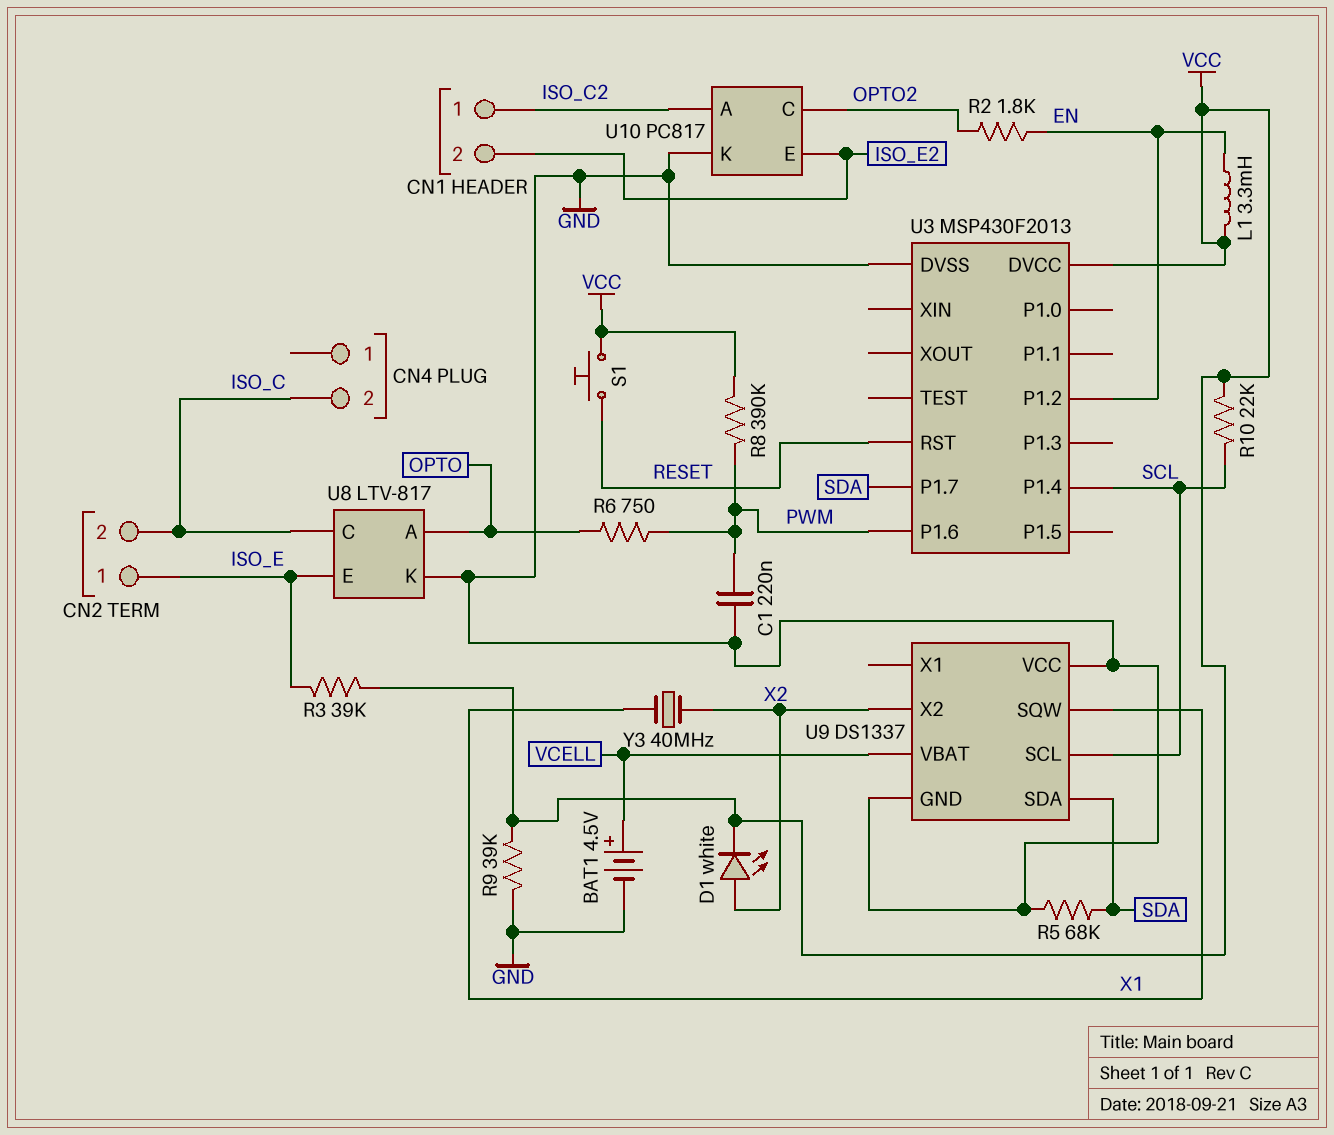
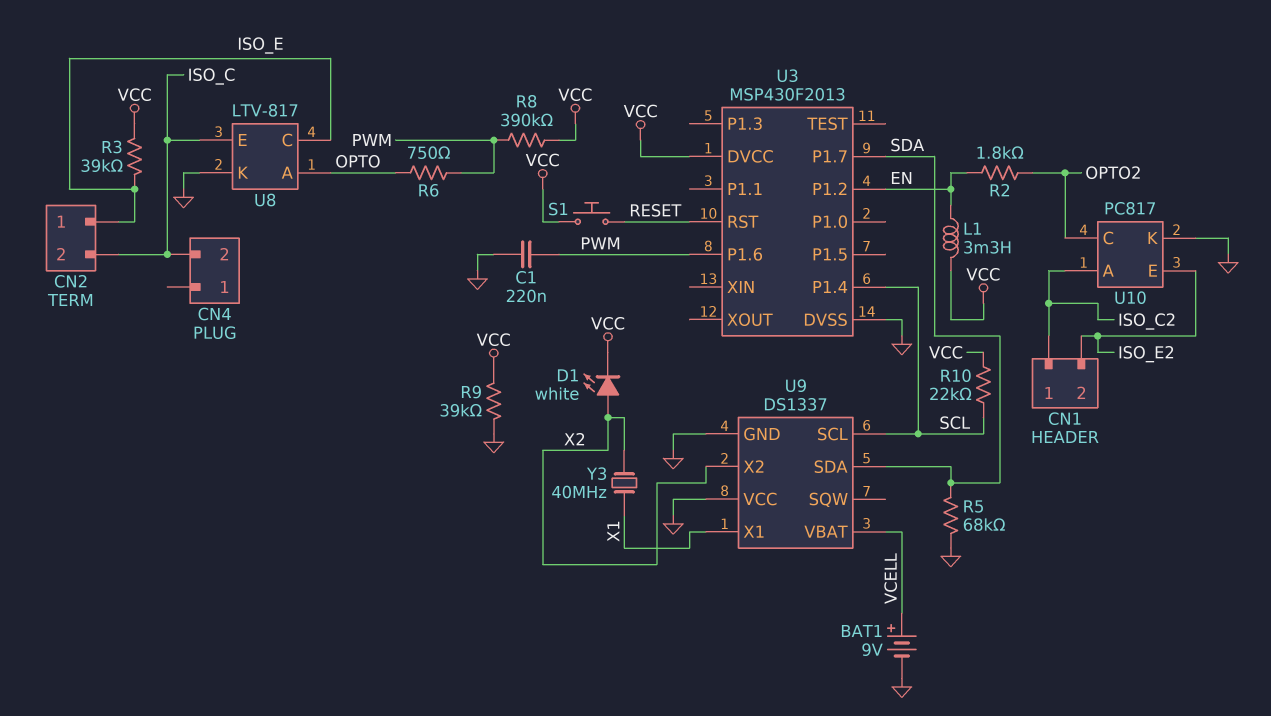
BAT1: 4.5V (plus VCELL, minus GND) -> 9V (plus VCELL, minus GND)
U8 pin C: ISO_C -> ISO_E
U8 pin E: ISO_E -> ISO_C
U9 pin SQW: X1 -> none
U9 pin X1: none -> X1

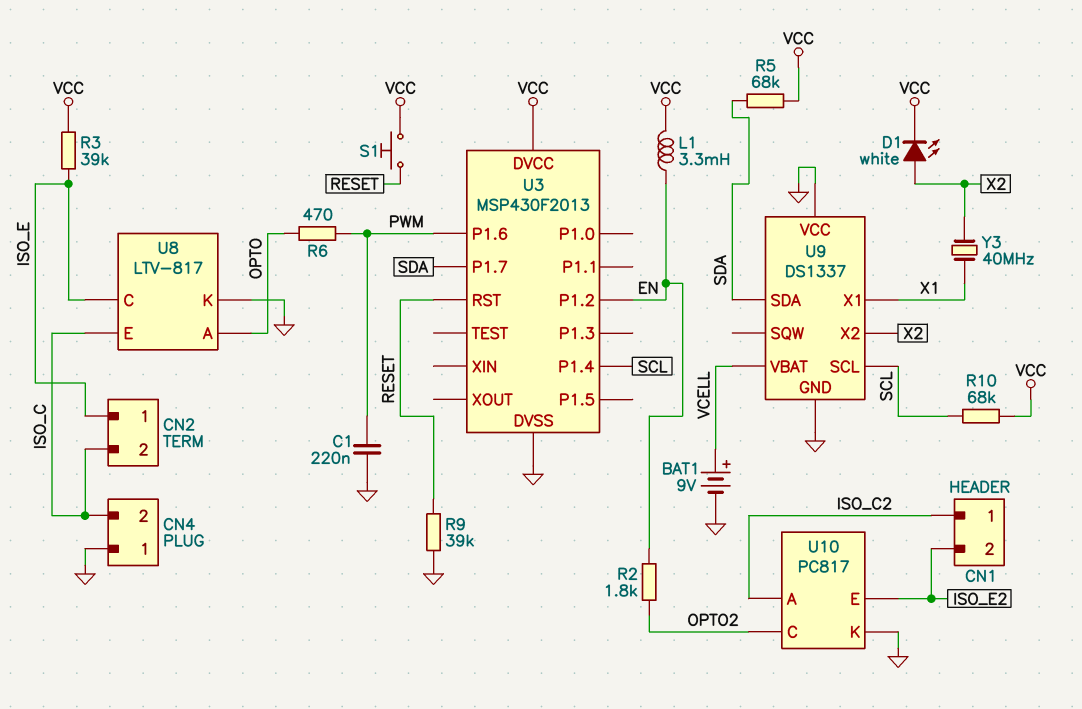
CN4 pin 1: none -> GND
R5: 68k (GND, SDA) -> 68k (SDA, VCC)
R6: 750 (OPTO, PWM) -> 470 (OPTO, PWM)
R8: 390k (PWM, VCC) -> none
R9: 39k (GND, VCC) -> 39k (GND, RESET)
R10: 22k (SCL, VCC) -> 68k (SCL, VCC)

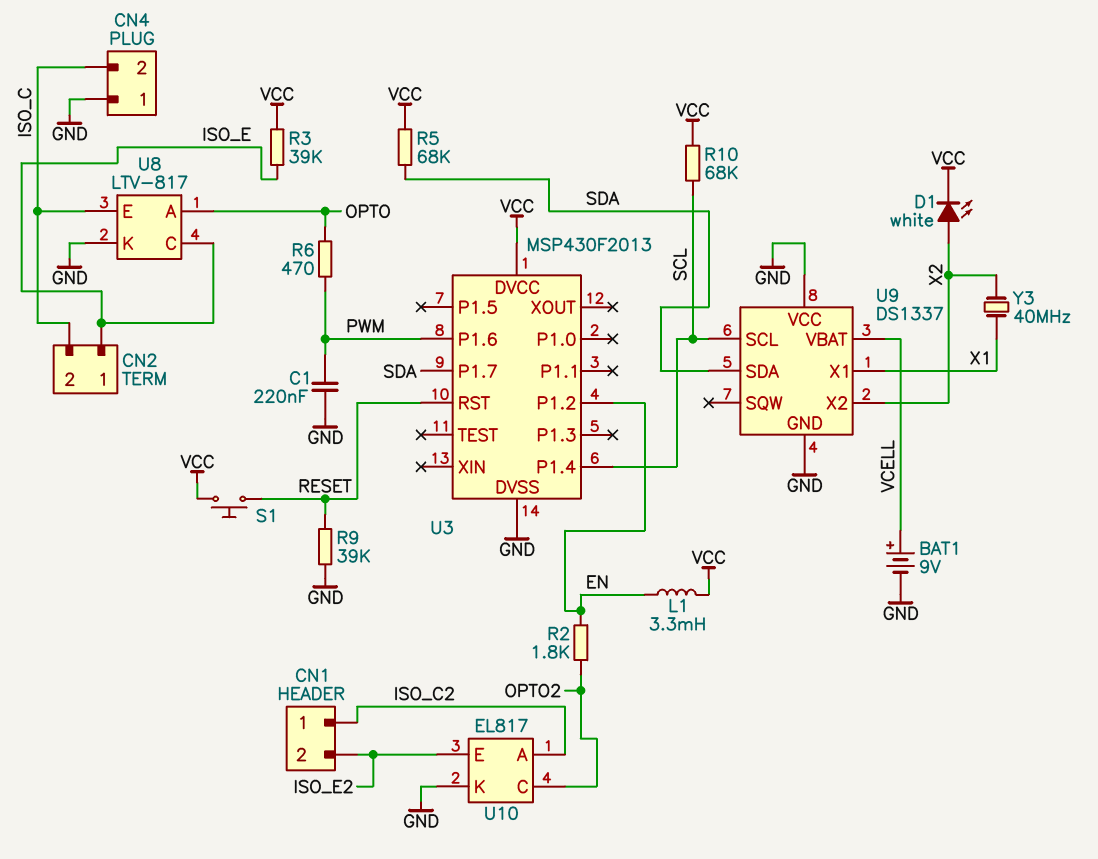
U10: PC817 -> EL817

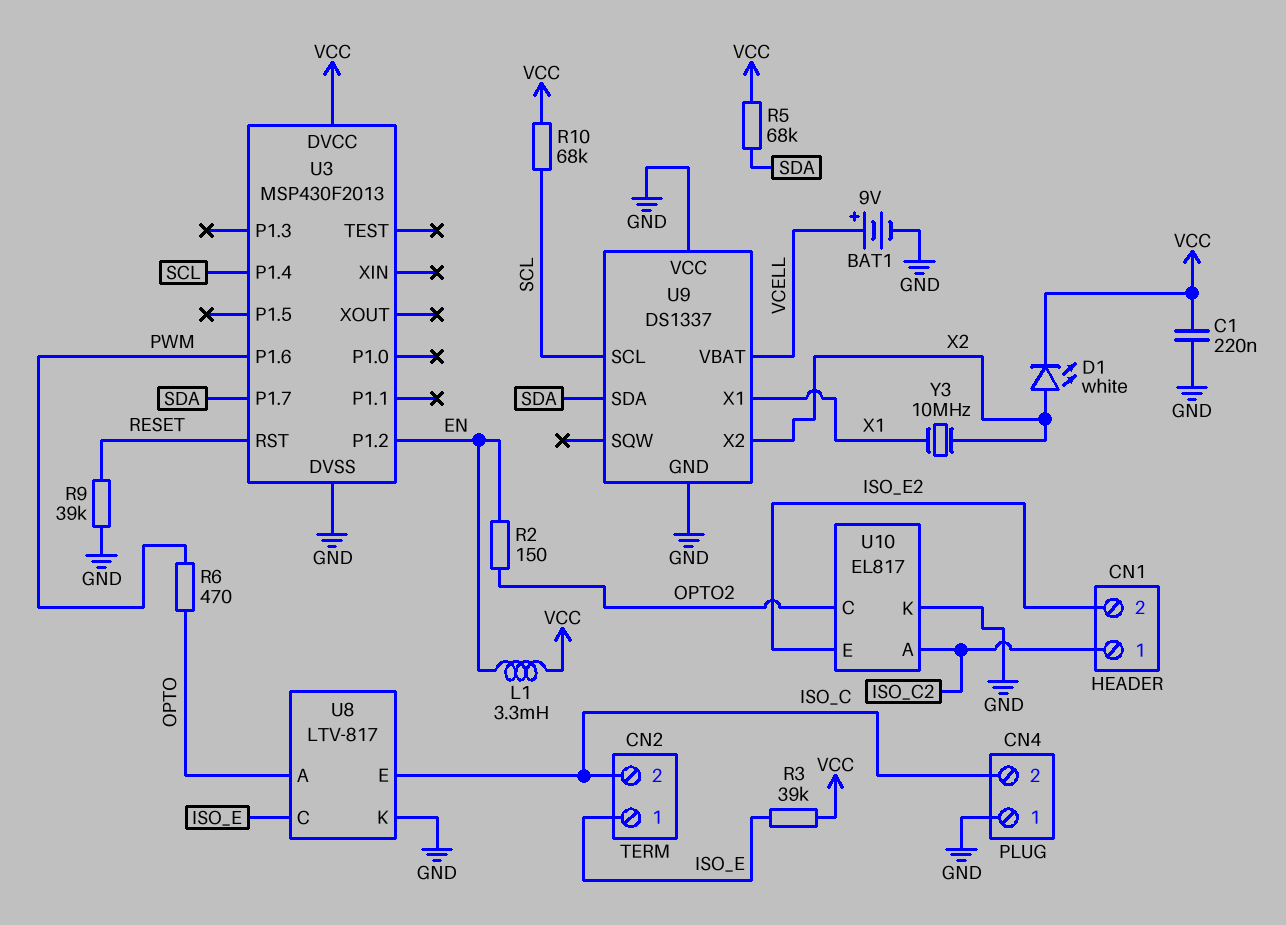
C1: 220nF (GND, PWM) -> 220nF (GND, VCC)
R2: 1.8k (EN, OPTO2) -> 150 (EN, OPTO2)
S1: button (RESET, VCC) -> none
Y3: 40MHz (X1, X2) -> 10MHz (X1, X2)

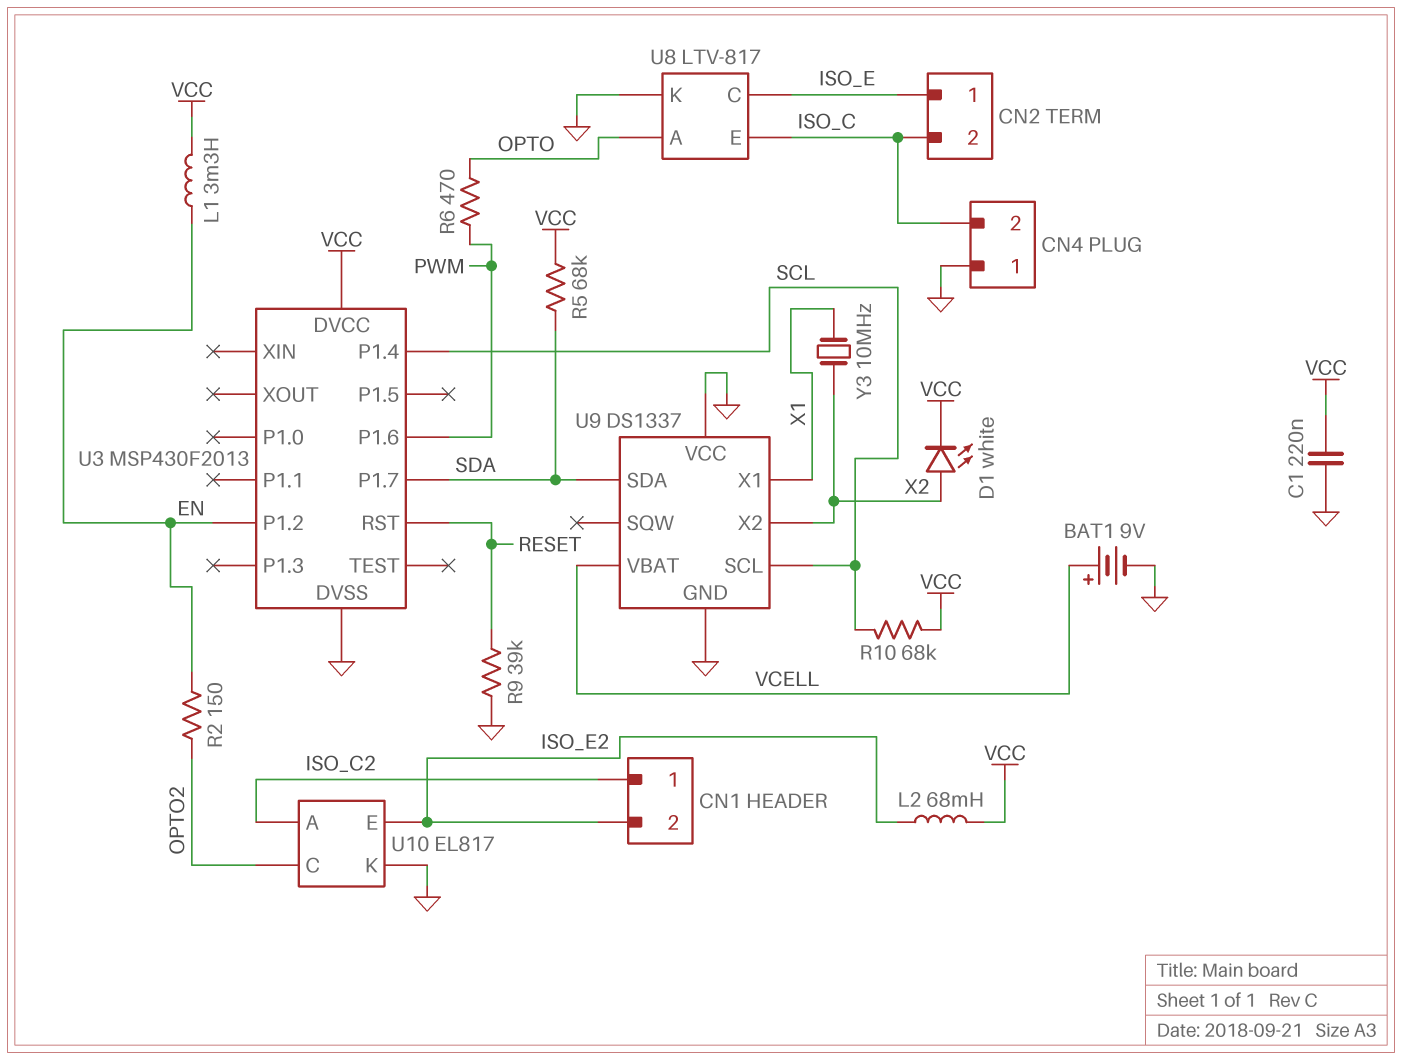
L2: none -> 68mH (ISO_E2, VCC)
R3: 39k (ISO_E, VCC) -> none

